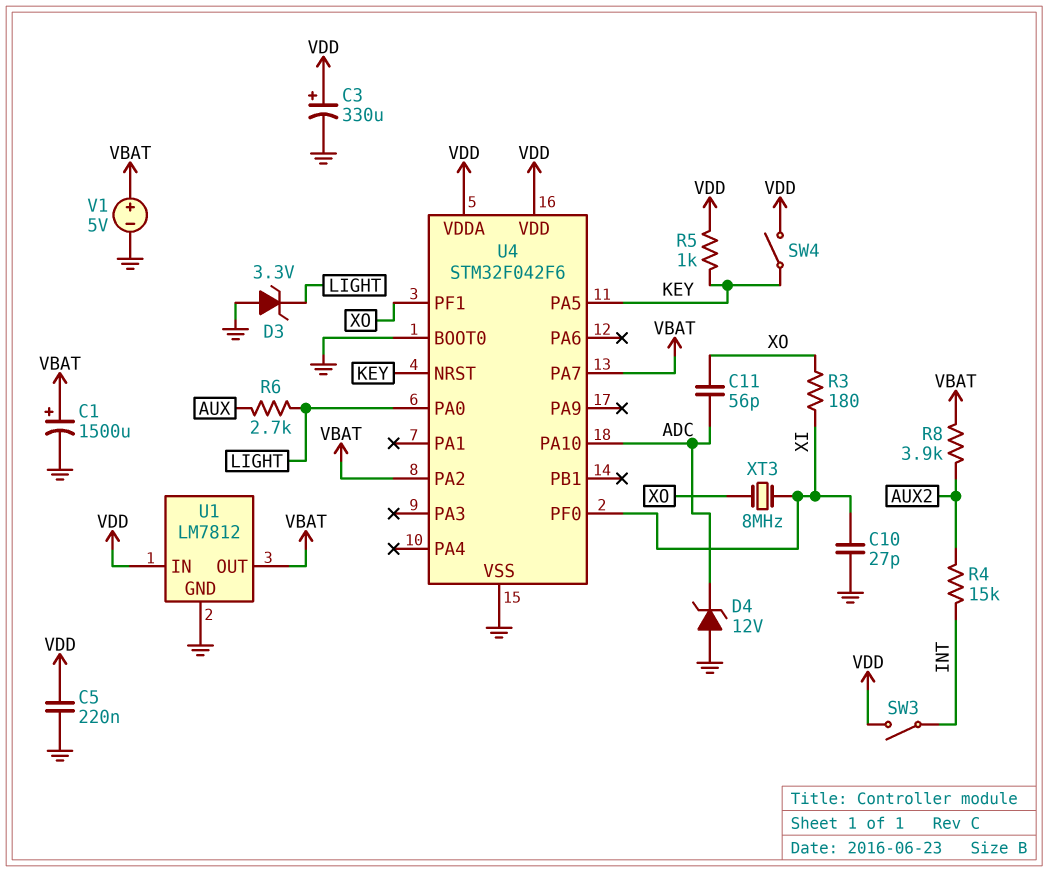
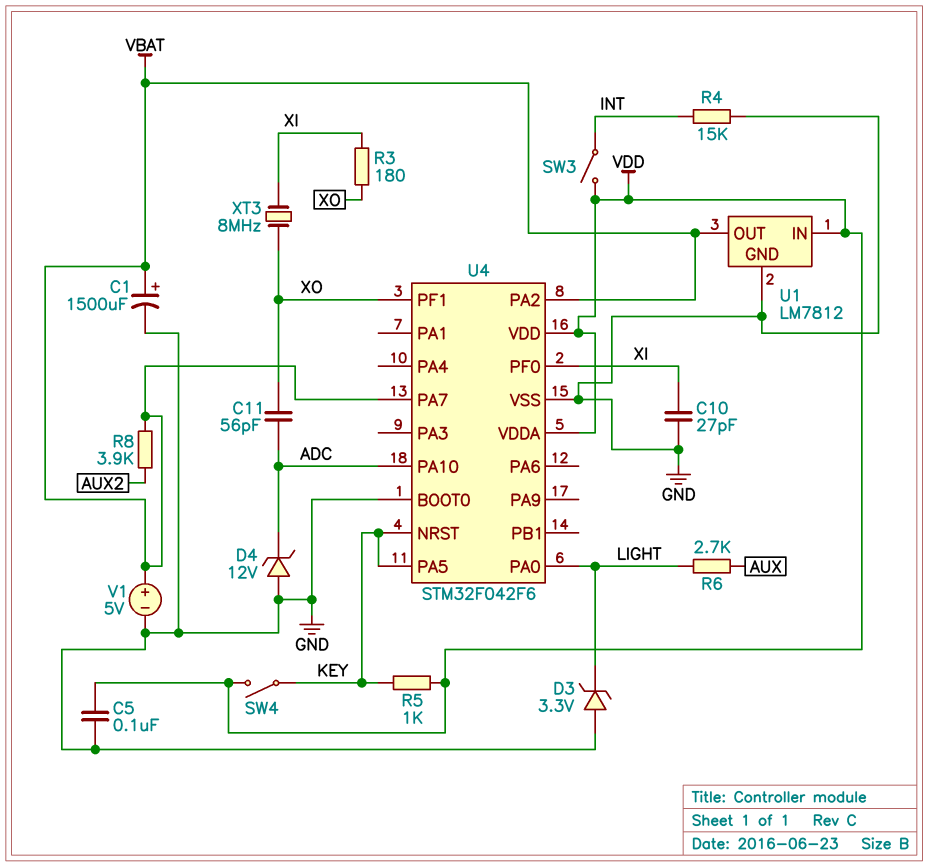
C3: 330uF (plus VDD, minus GND) -> none
C5: 220nF (GND, VDD) -> 100nF (GND, VDD)
R4: 15k (AUX2, INT) -> 15k (GND, INT)

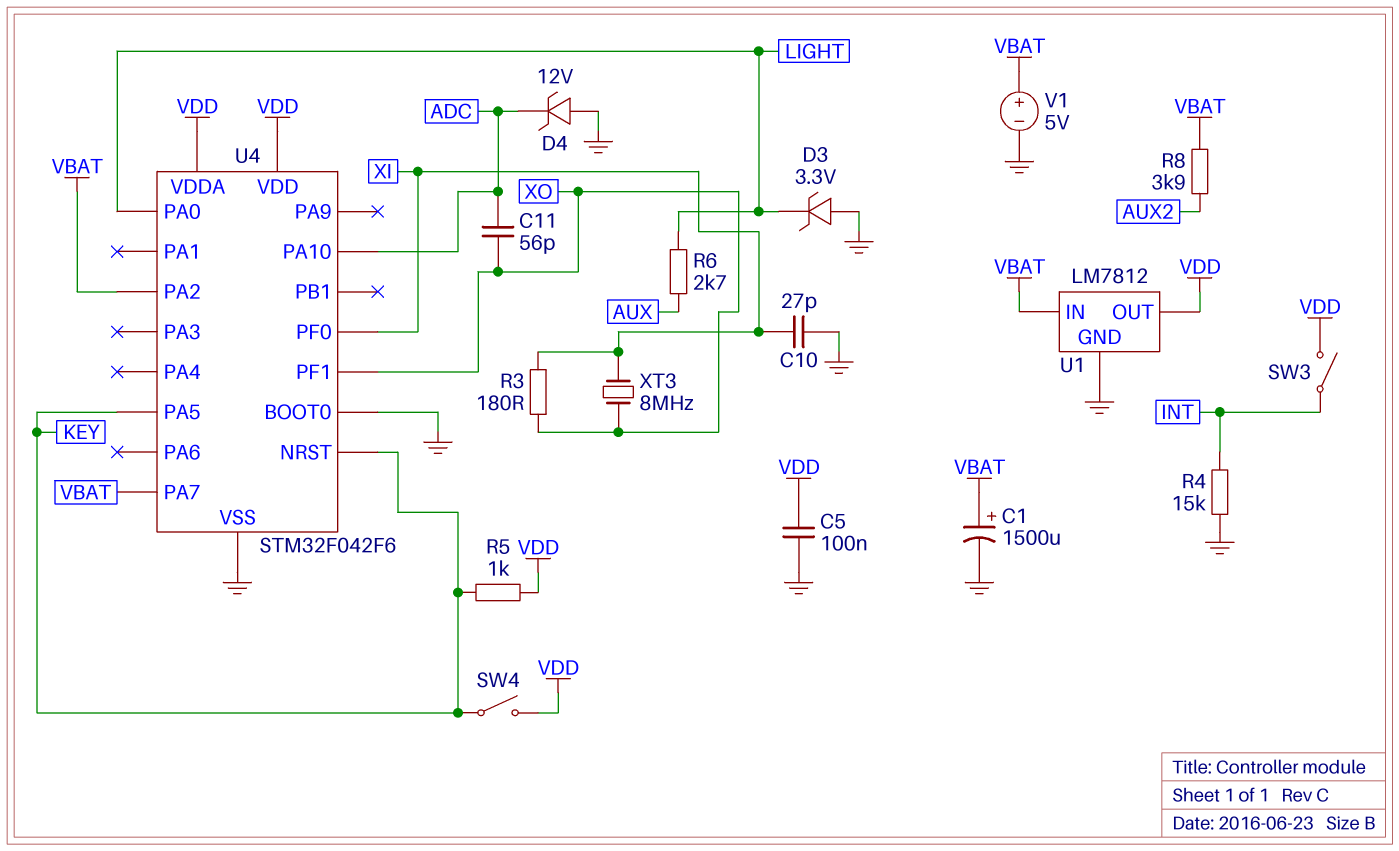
U1 pin IN: VDD -> VBAT
U1 pin OUT: VBAT -> VDD

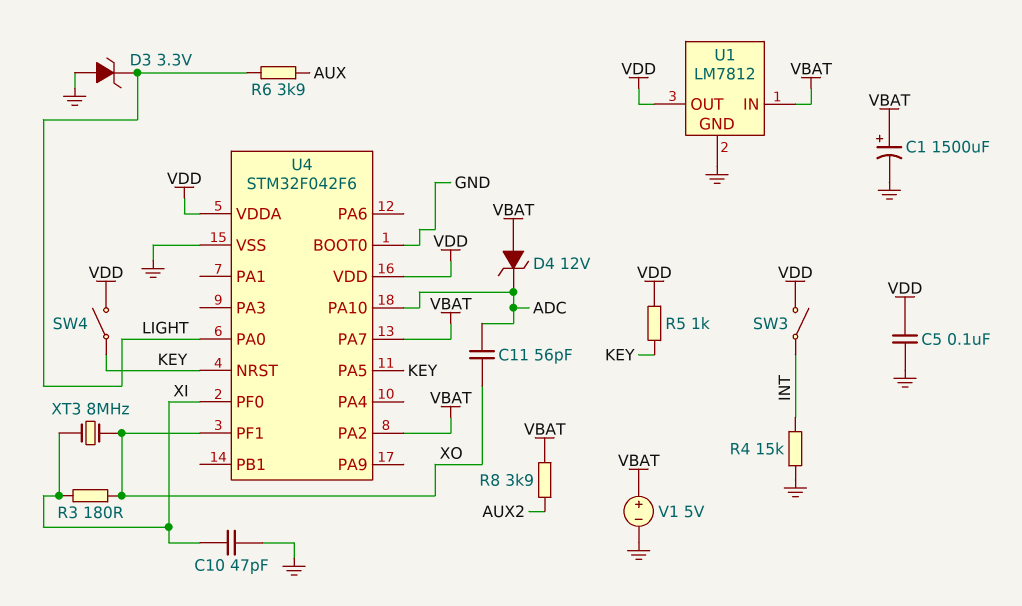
C10: 27pF (GND, XI) -> 47pF (GND, XI)
D4: zener 12V (A GND, K ADC) -> zener 12V (A VBAT, K ADC)
R6: 2.7k (AUX, LIGHT) -> 3.9k (AUX, LIGHT)

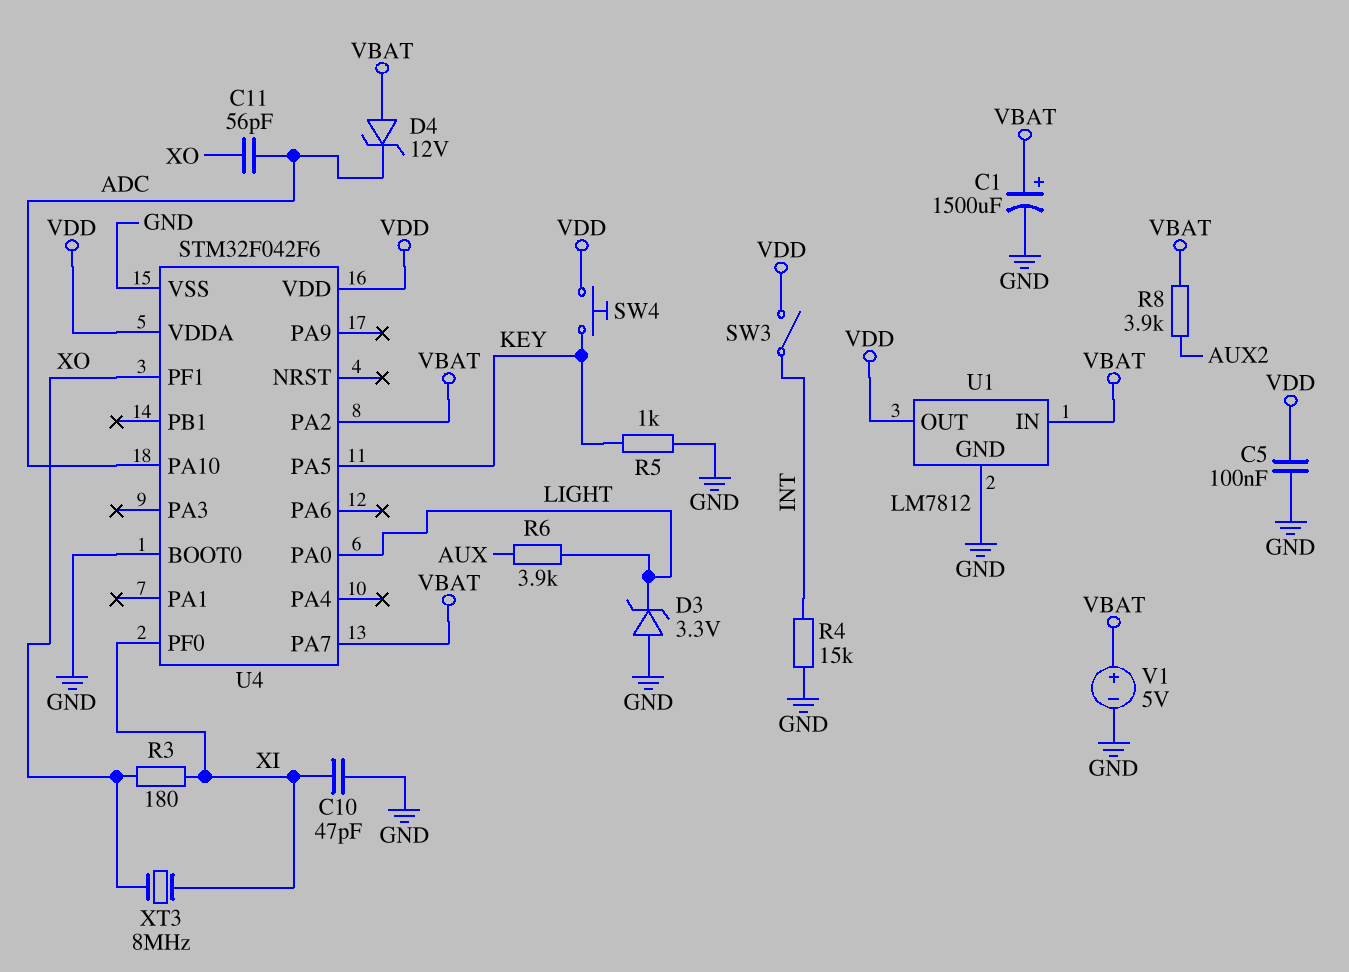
R5: 1k (KEY, VDD) -> 1k (GND, KEY)
SW4: switch (KEY, VDD) -> button (KEY, VDD)
U4 pin NRST: KEY -> none

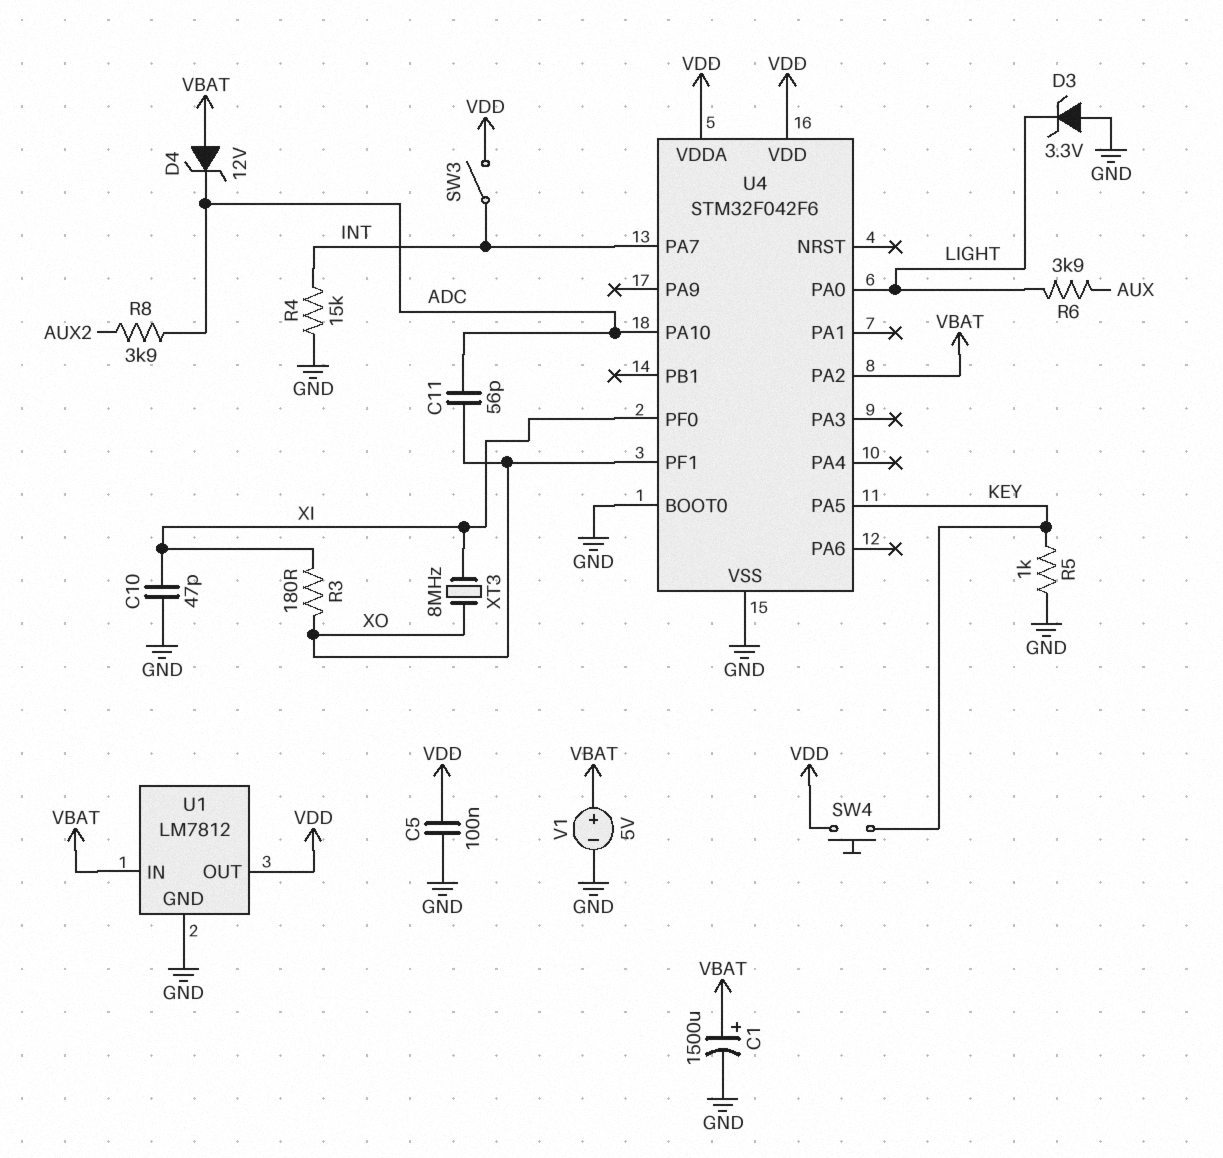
R8: 3.9k (AUX2, VBAT) -> 3.9k (ADC, AUX2)
U4 pin PA7: VBAT -> INT

